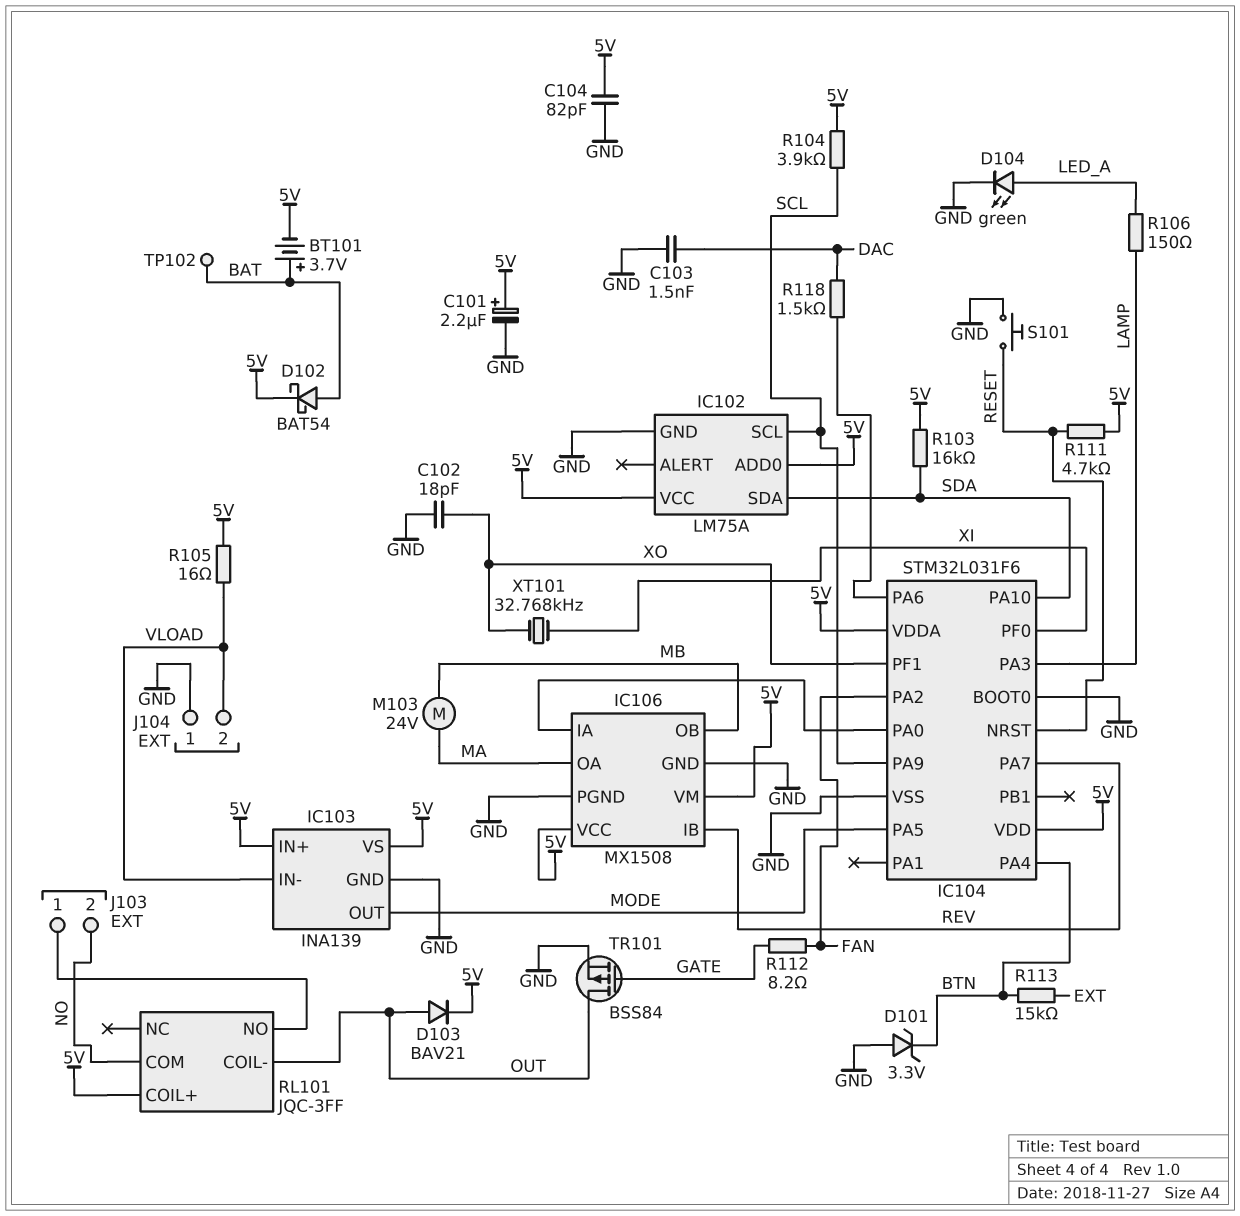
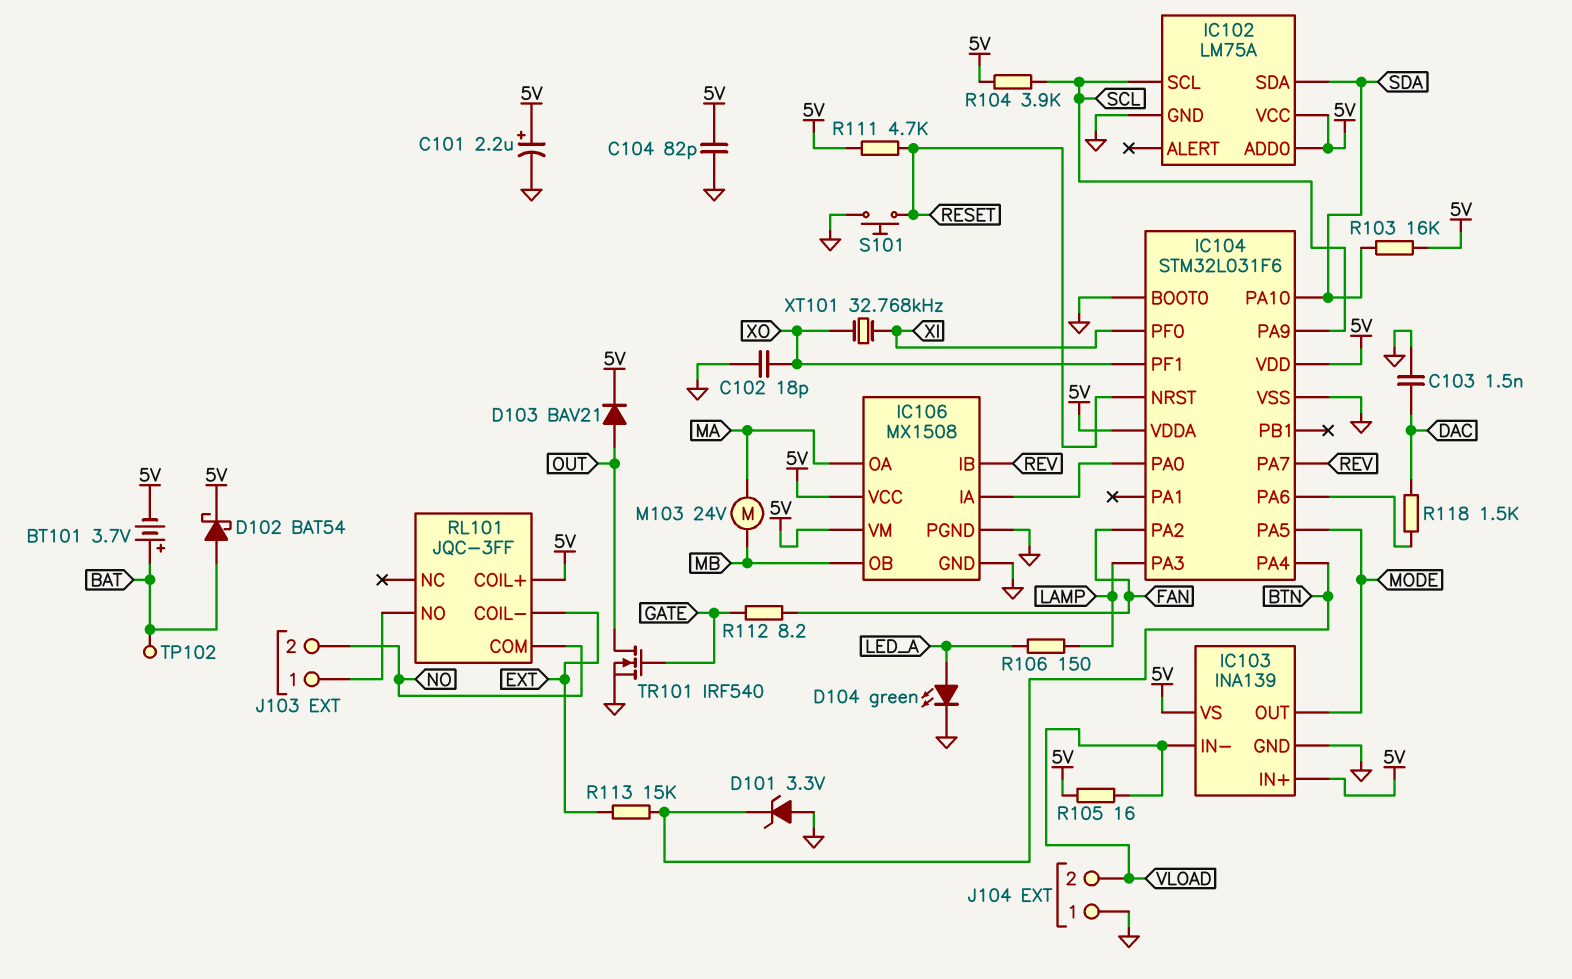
RL101 pin COIL-: OUT -> EXT
TR101: PMOS BSS84 (G GATE, D OUT, S GND) -> NMOS IRF540 (G GATE, D OUT, S GND)

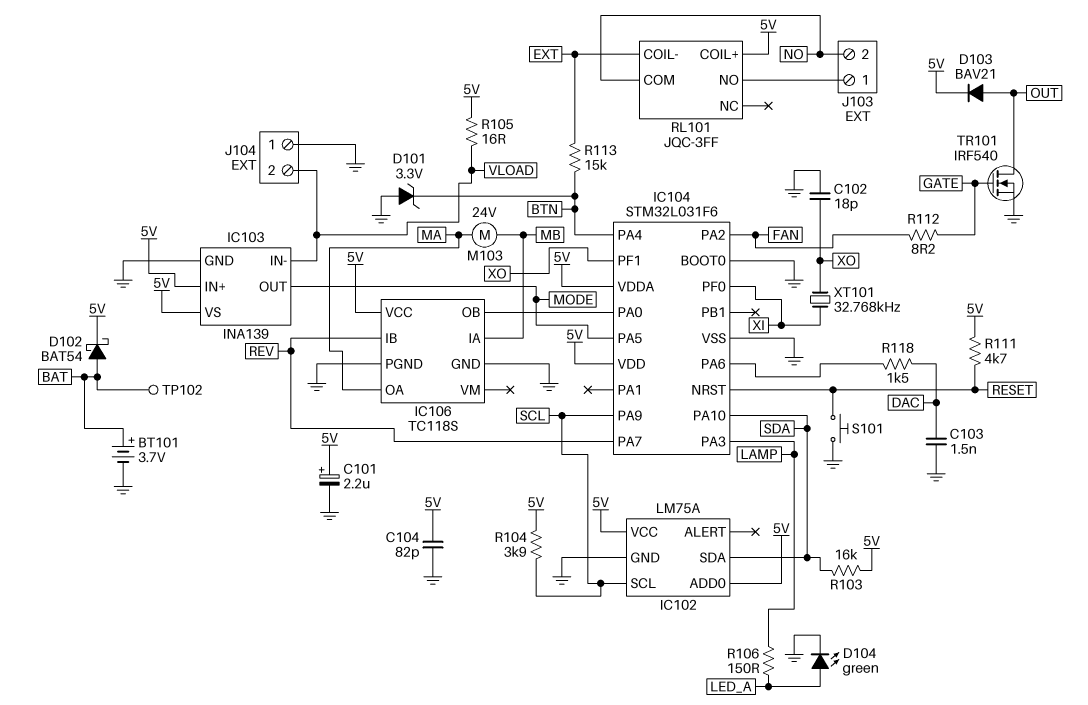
BT101: 3.7V (plus BAT, minus 5V) -> 3.7V (plus BAT, minus GND)
IC106: MX1508 -> TC118S
IC106 pin IA: IC104/PA0 -> MB
IC106 pin OB: MB -> IC104/PA0
IC106 pin VM: 5V -> none

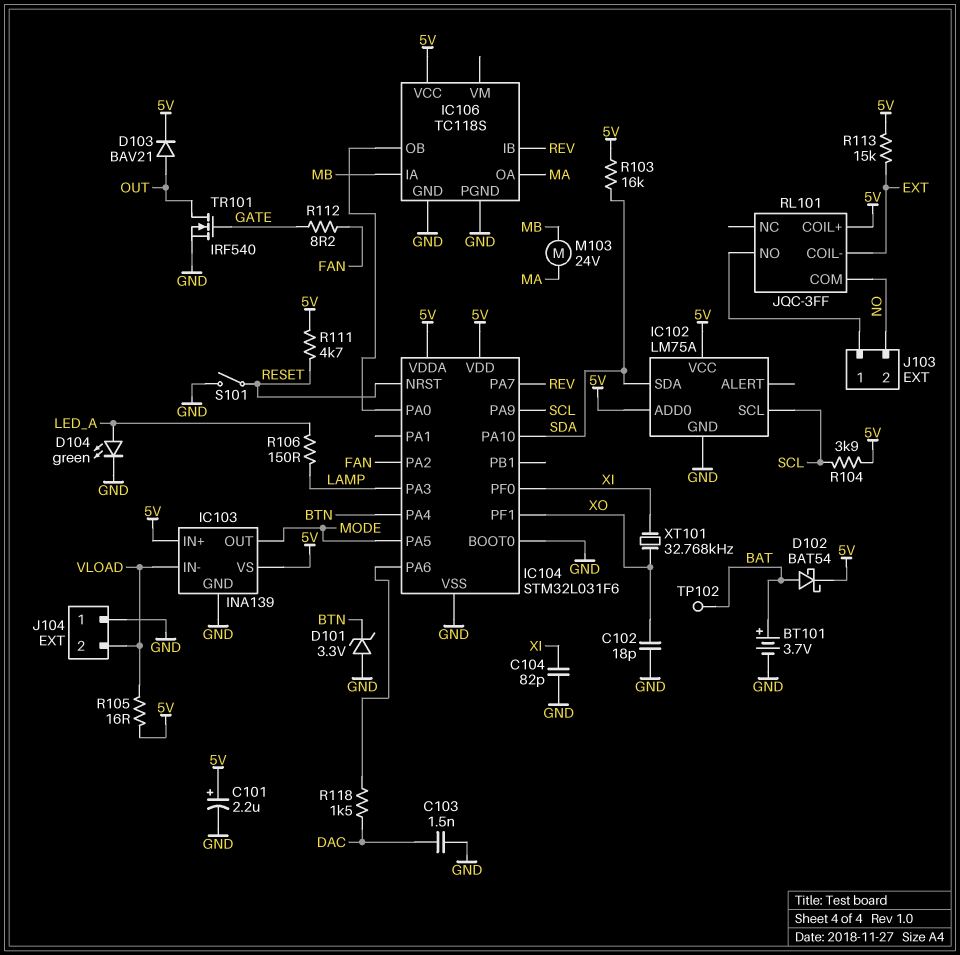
C104: 82pF (5V, GND) -> 82pF (GND, XI)
R113: 15k (BTN, EXT) -> 15k (5V, EXT)
S101: button (GND, RESET) -> switch (GND, RESET)

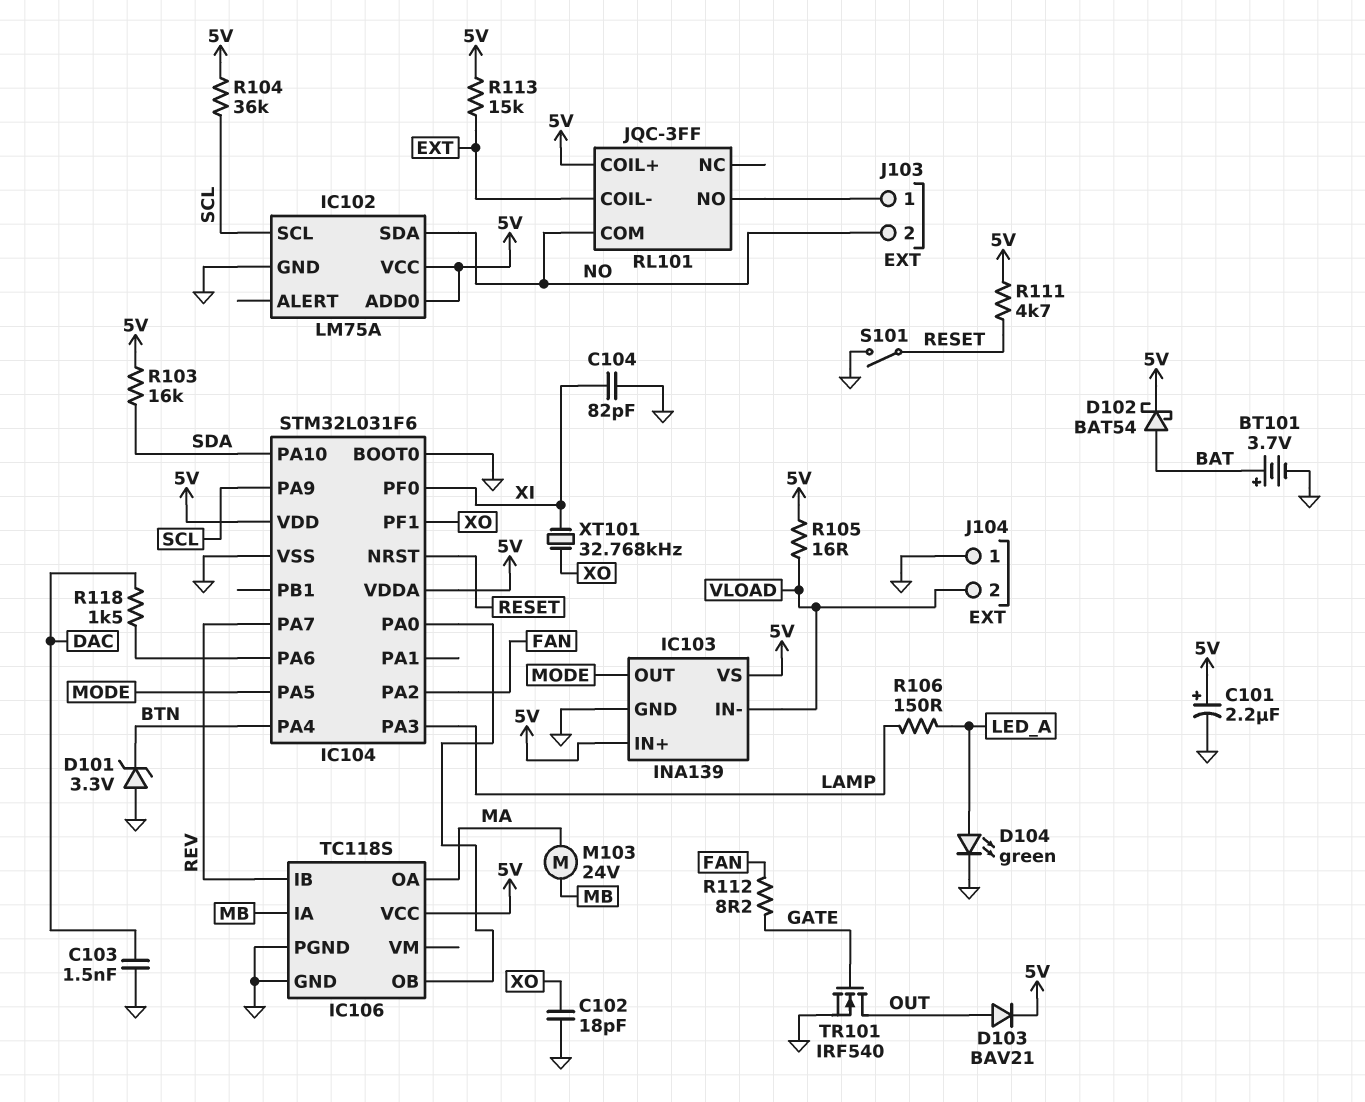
IC102 pin SDA: SDA -> NO
R104: 3.9k (5V, SCL) -> 36k (5V, SCL)
TP102: test point (BAT) -> none

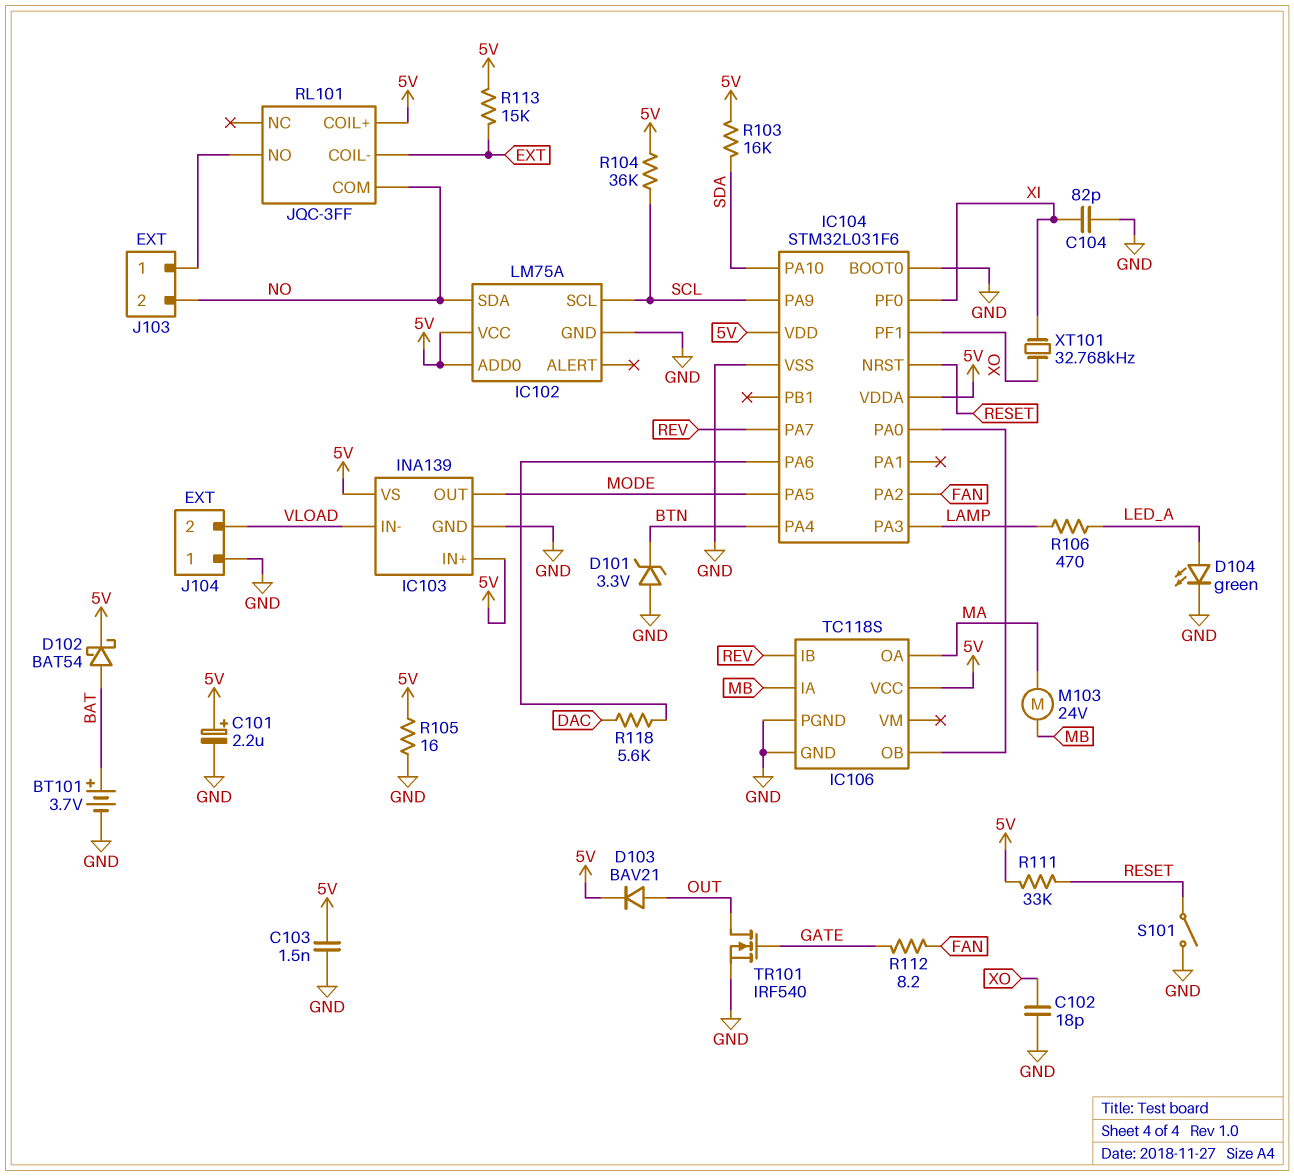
C103: 1.5nF (DAC, GND) -> 1.5nF (5V, GND)
R105: 16 (5V, VLOAD) -> 16 (5V, GND)
R106: 150 (LAMP, LED_A) -> 470 (LAMP, LED_A)
R111: 4.7k (5V, RESET) -> 33k (5V, RESET)
R118: 1.5k (DAC, IC104/PA6) -> 5.6k (DAC, IC104/PA6)

